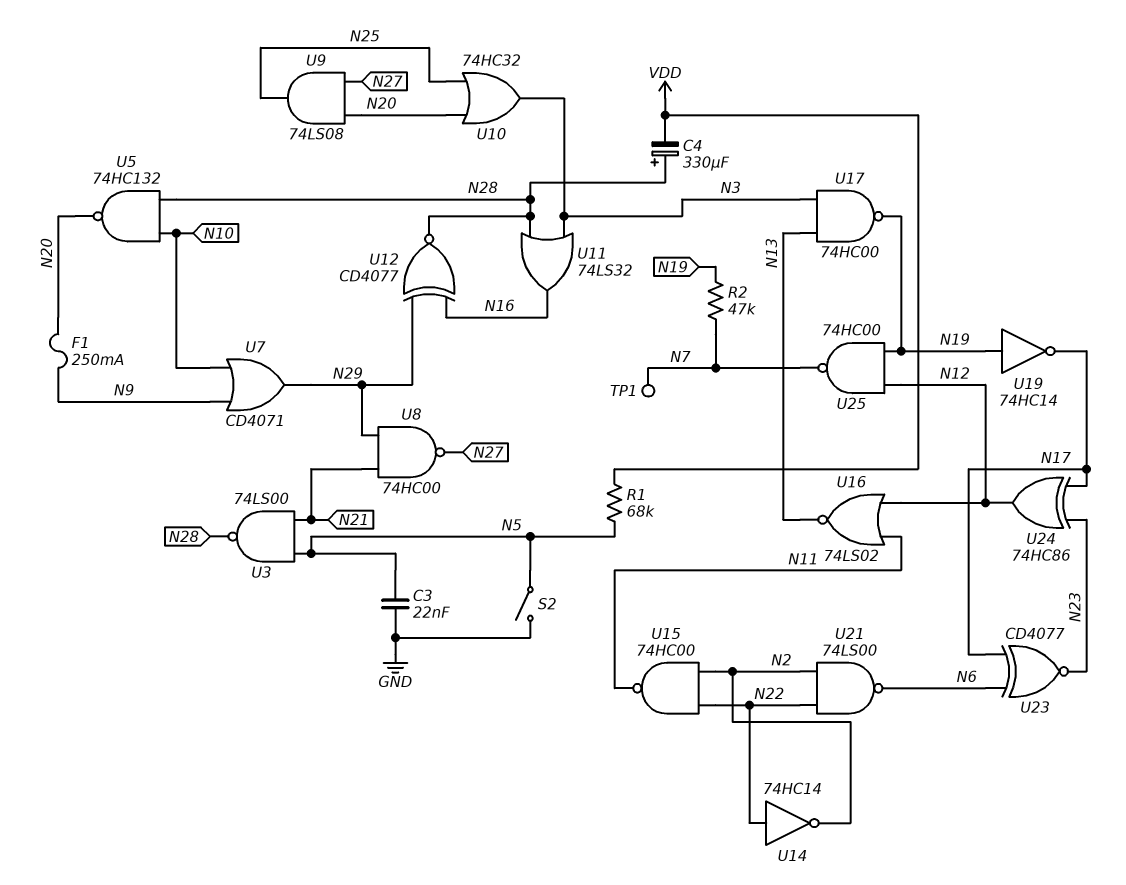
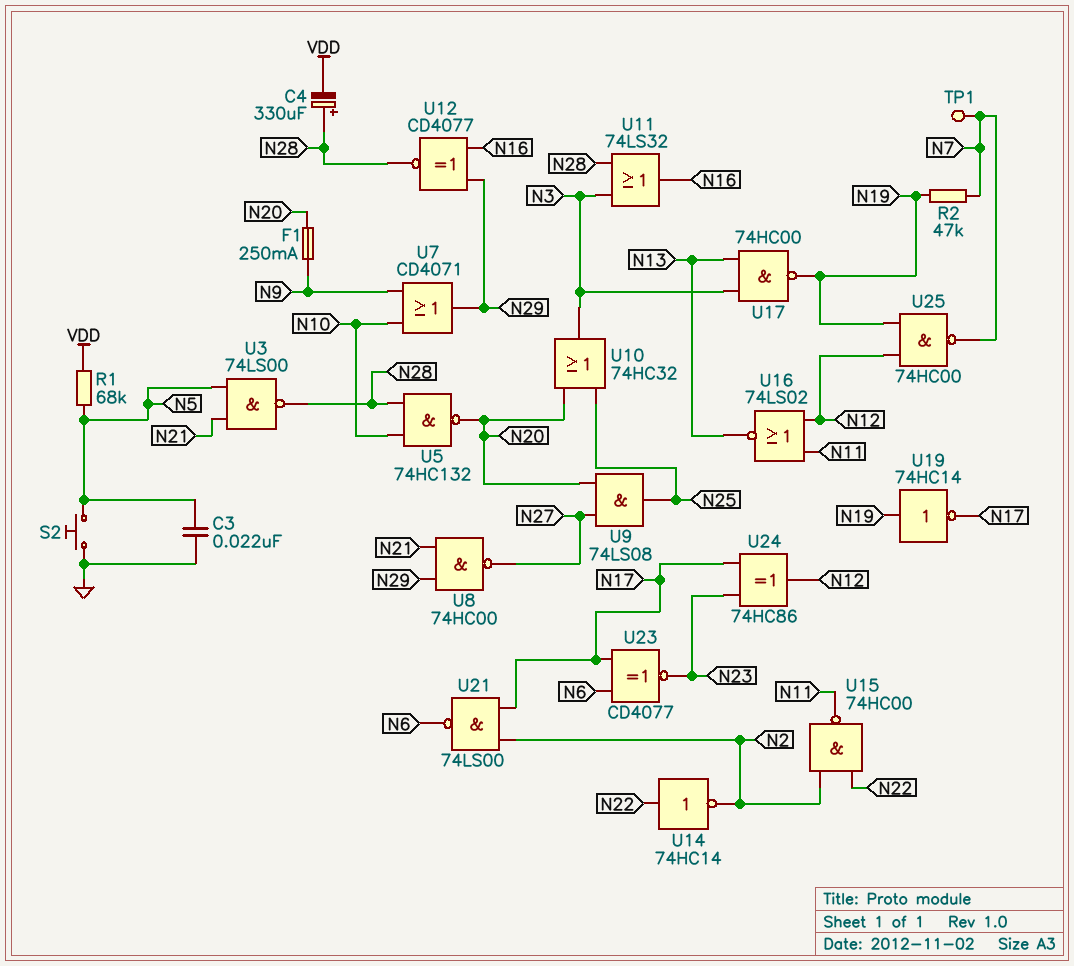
S2: switch (GND, N5) -> button (GND, N5)
U21: NAND 74LS00 (in N2, in N22, out N6) -> NAND 74LS00 (in N2, in N17, out N6)

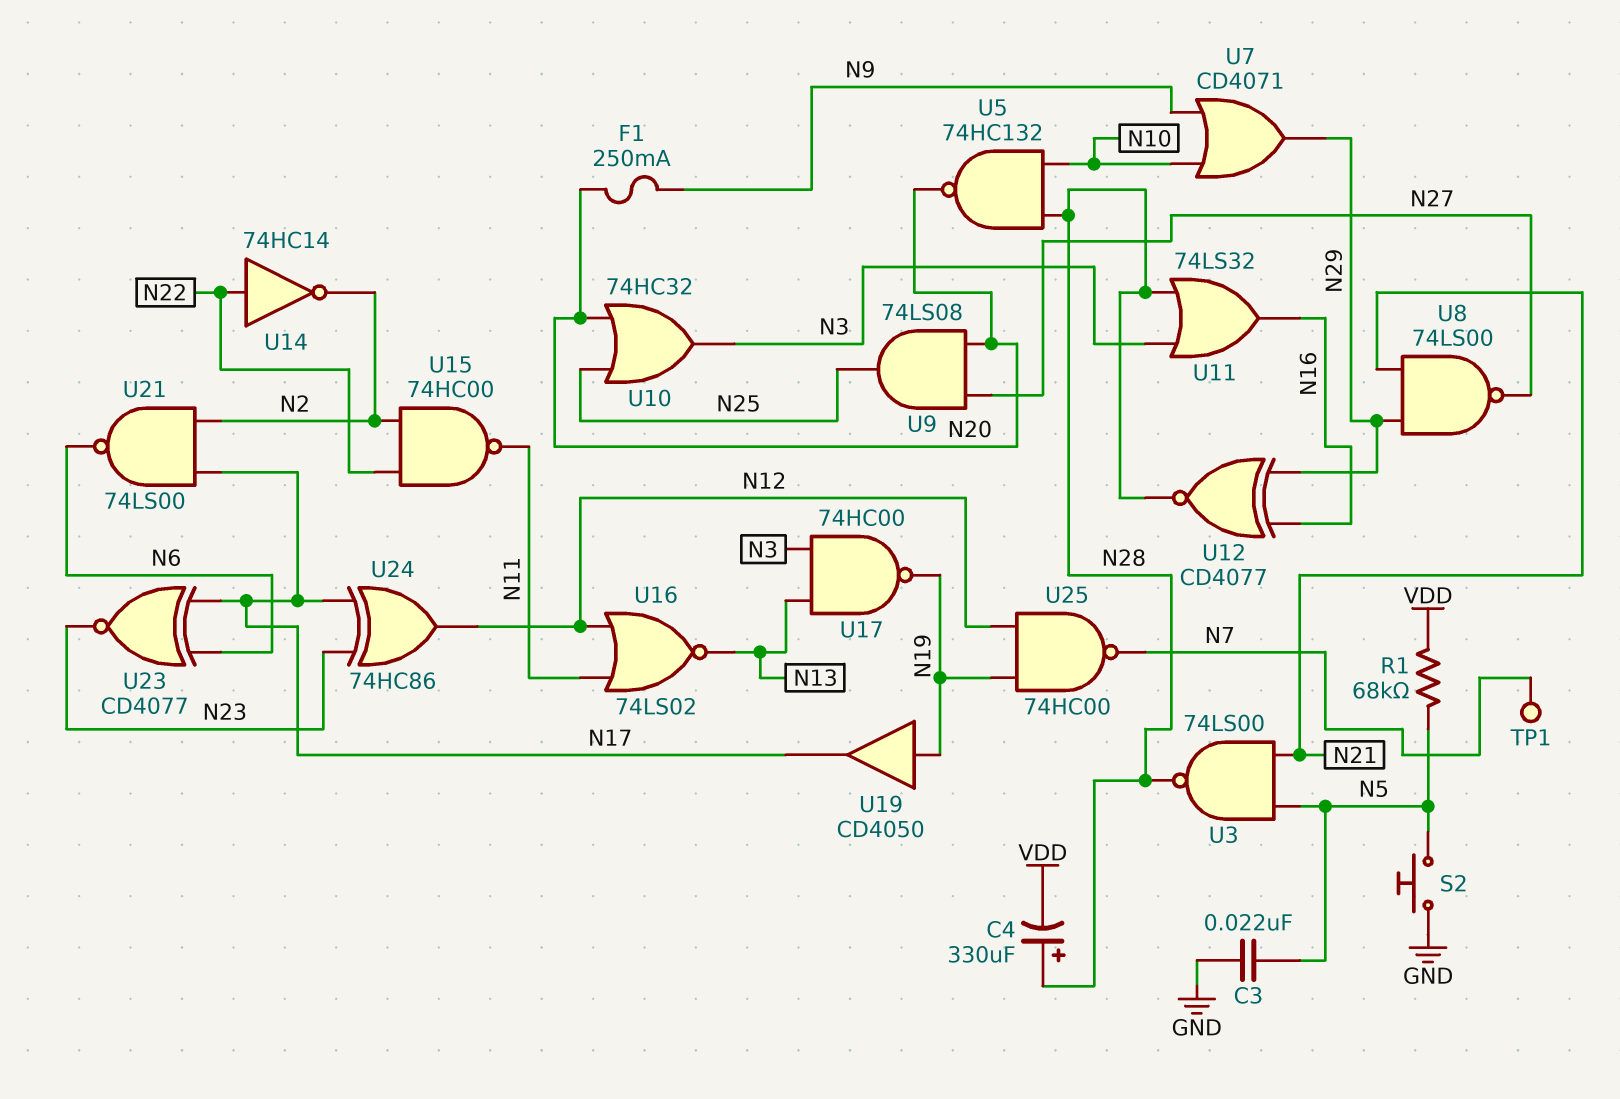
R2: 47k (N7, N19) -> none
U8: NAND 74HC00 (in N21, in N29, out N27) -> NAND 74LS00 (in N21, in N29, out N27)
U19: NOT 74HC14 (in N19, out N17) -> buffer CD4050 (in N19, out N17)

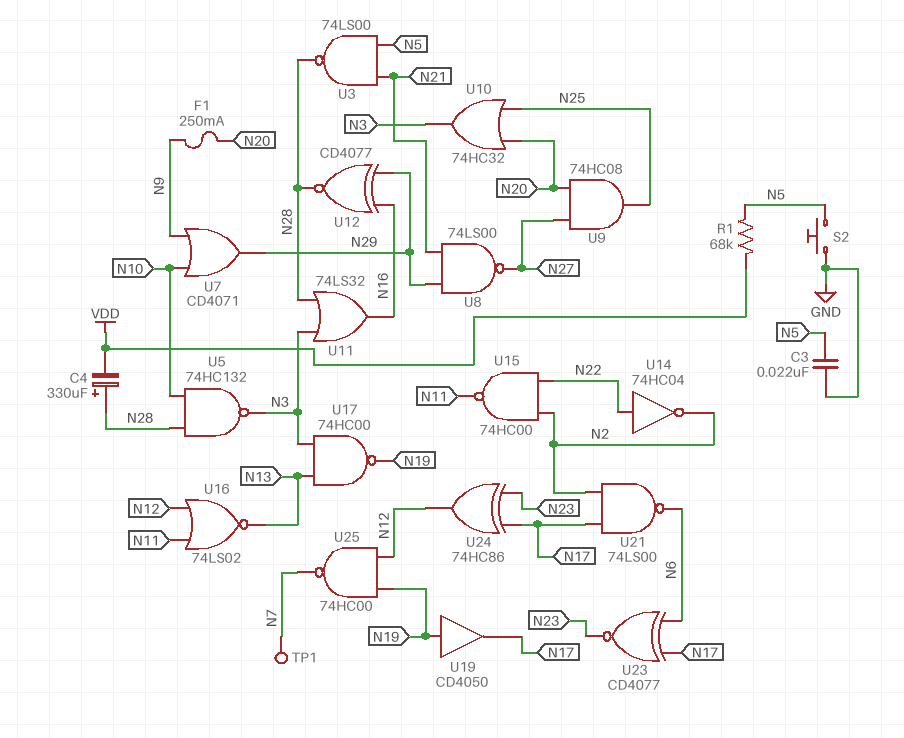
U5: NAND 74HC132 (in N10, in N28, out N20) -> NAND 74HC132 (in N10, in N28, out N3)
U9: AND 74LS08 (in N20, in N27, out N25) -> AND 74HC08 (in N20, in N27, out N25)
U14: NOT 74HC14 (in N22, out N2) -> NOT 74HC04 (in N22, out N2)

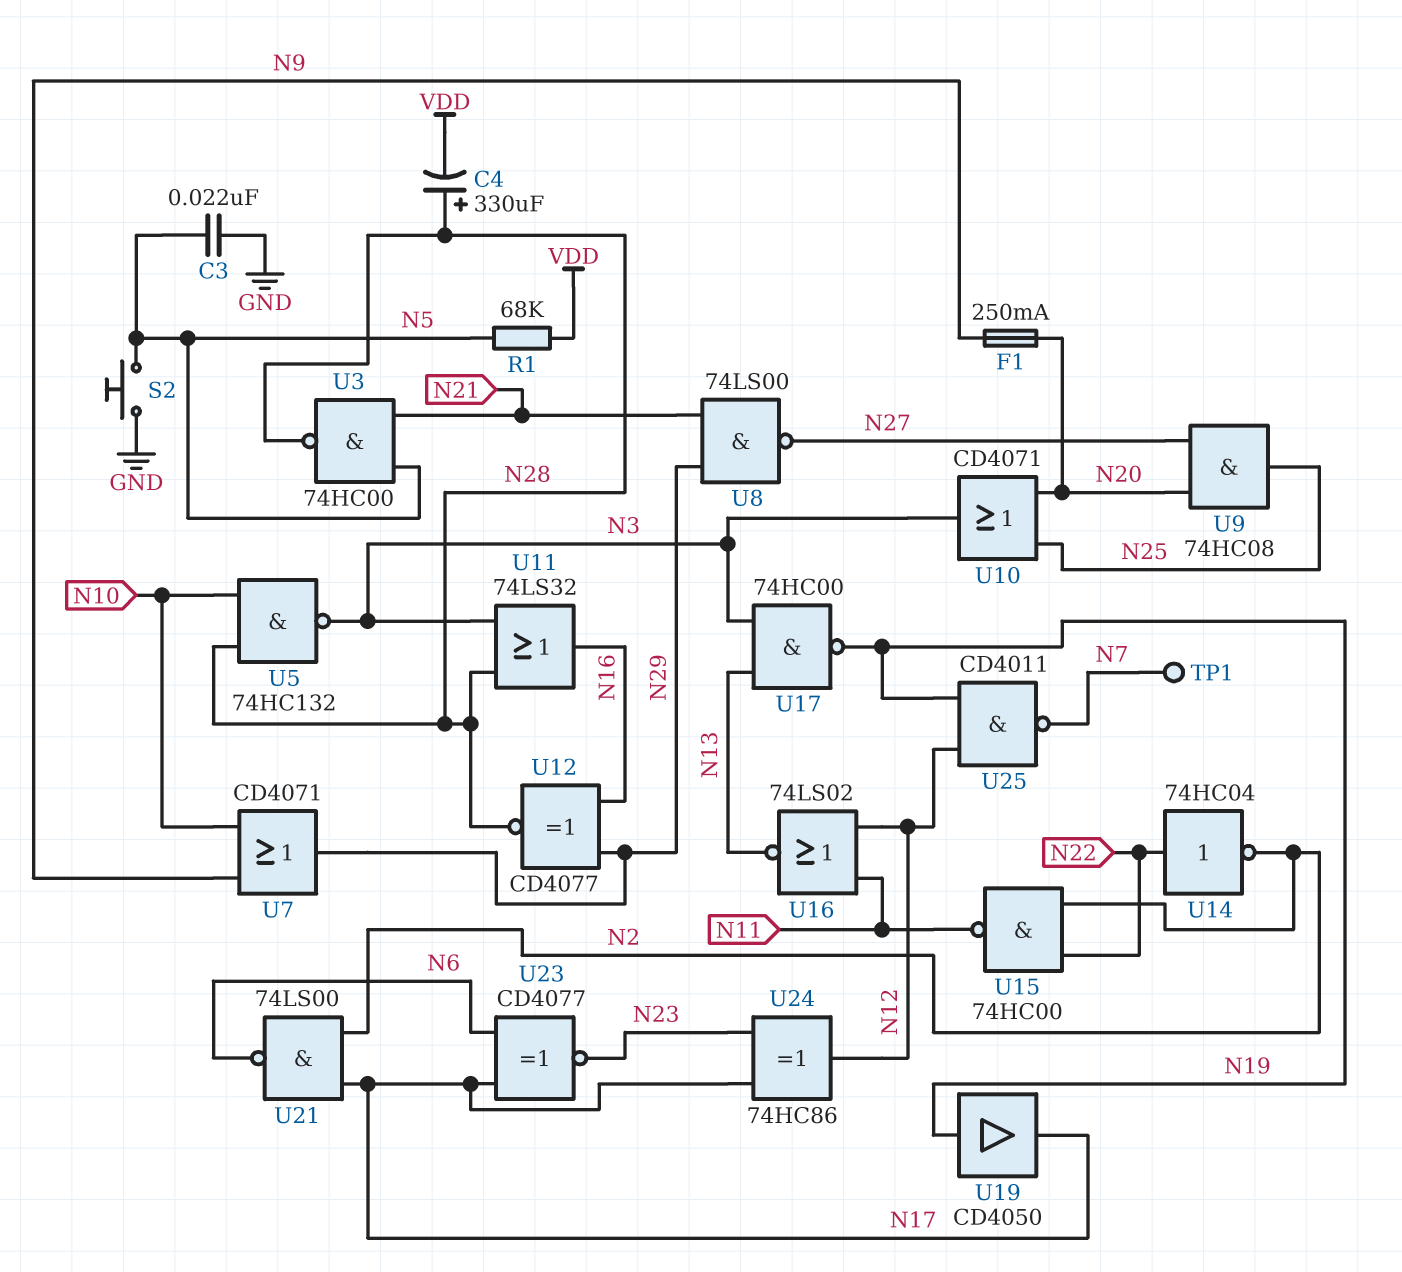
U3: NAND 74LS00 (in N5, in N21, out N28) -> NAND 74HC00 (in N5, in N21, out N28)
U10: OR 74HC32 (in N20, in N25, out N3) -> OR CD4071 (in N20, in N25, out N3)
U25: NAND 74HC00 (in N12, in N19, out N7) -> NAND CD4011 (in N12, in N19, out N7)

